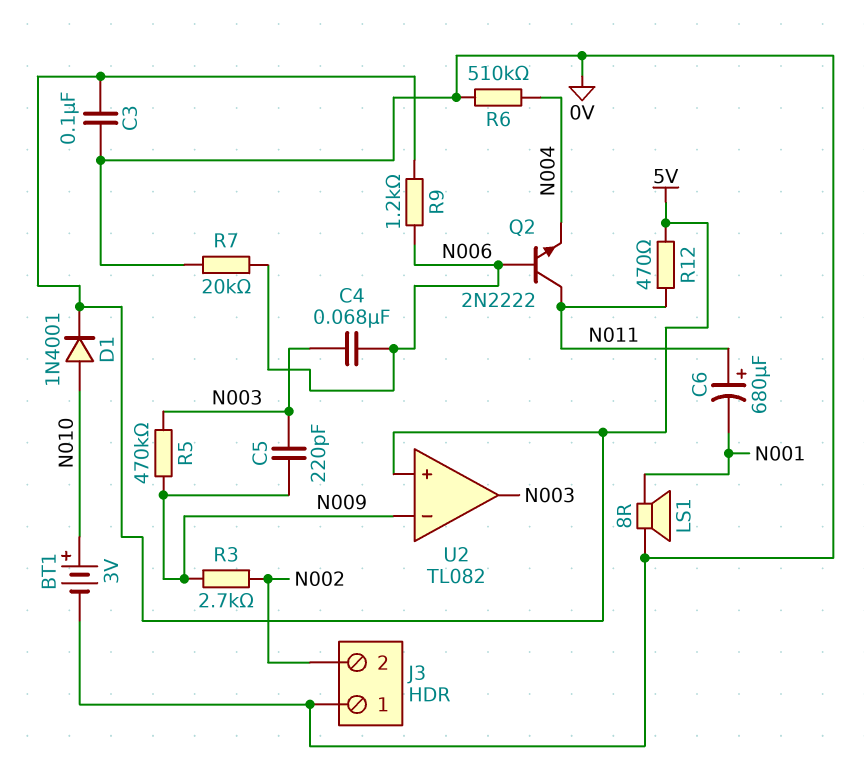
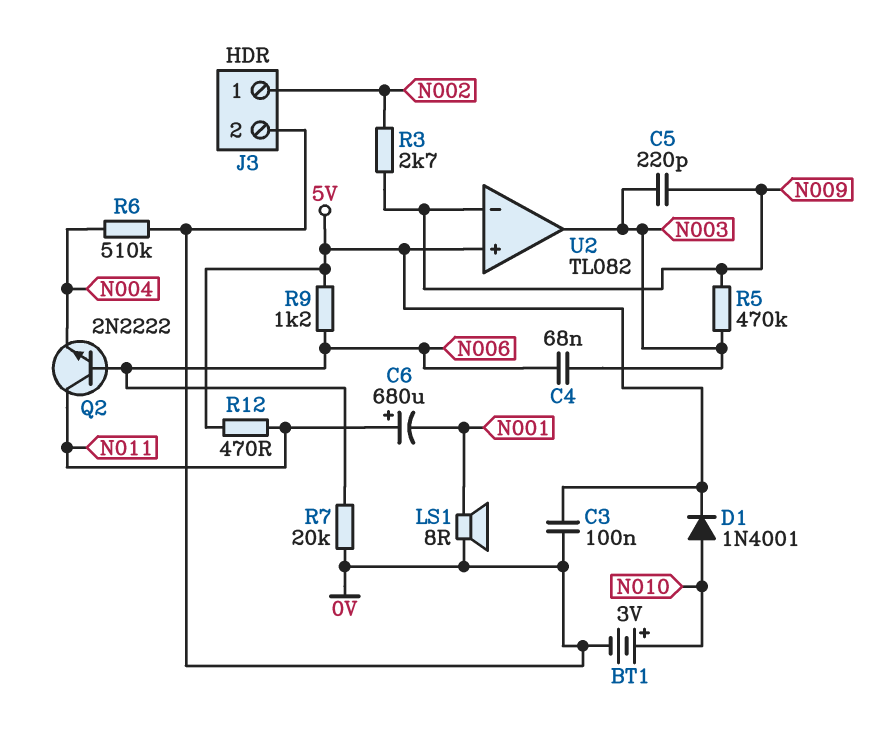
J3 pin 1: 0V -> N002
J3 pin 2: N002 -> 0V

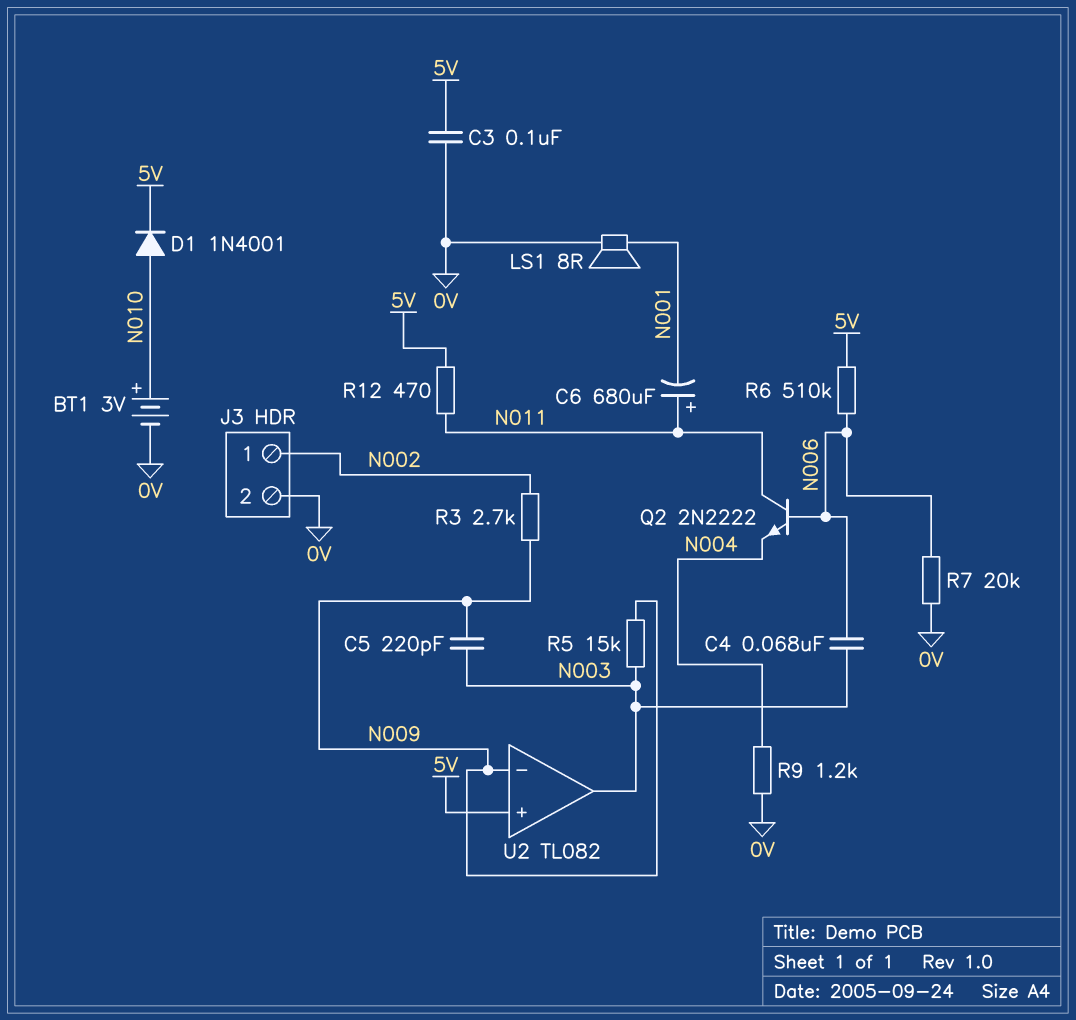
R5: 470k (N003, N009) -> 15k (N003, N009)
R6: 510k (0V, N004) -> 510k (5V, N006)
R9: 1.2k (5V, N006) -> 1.2k (0V, N004)

